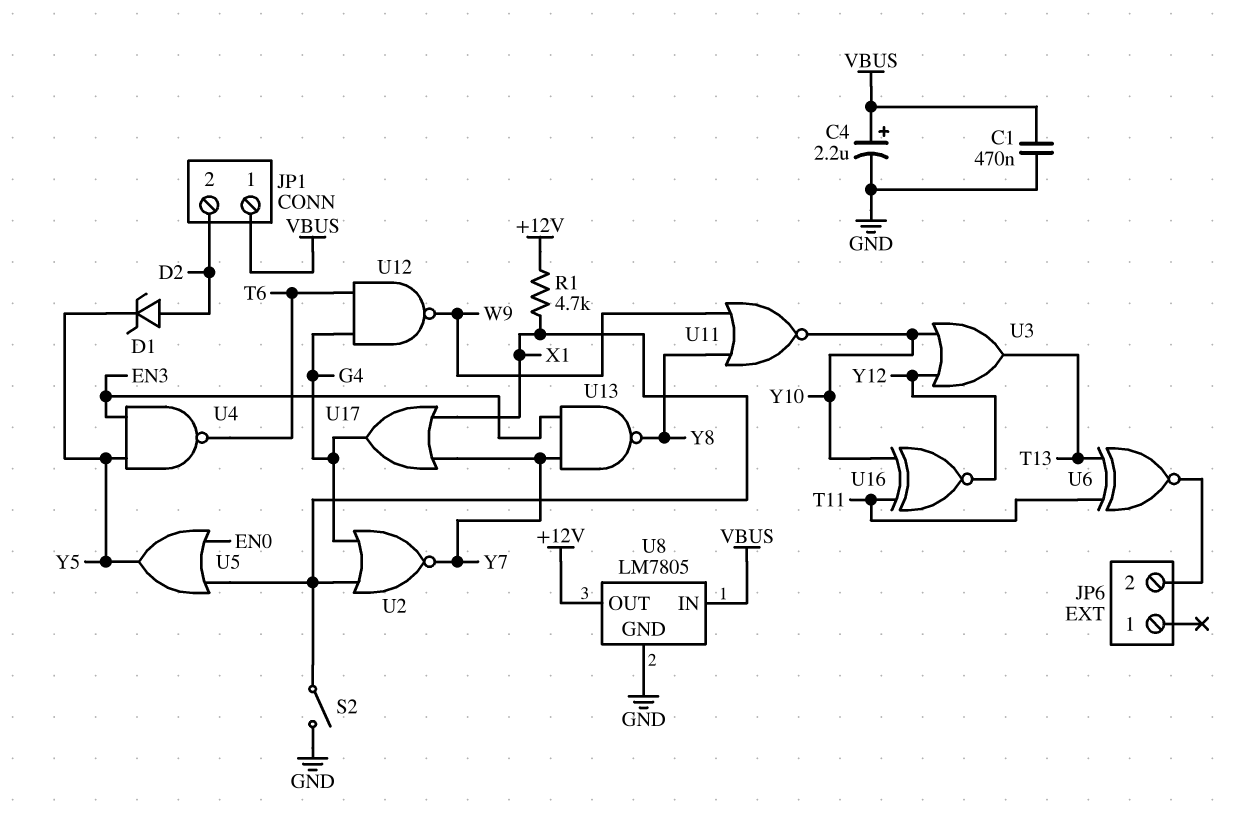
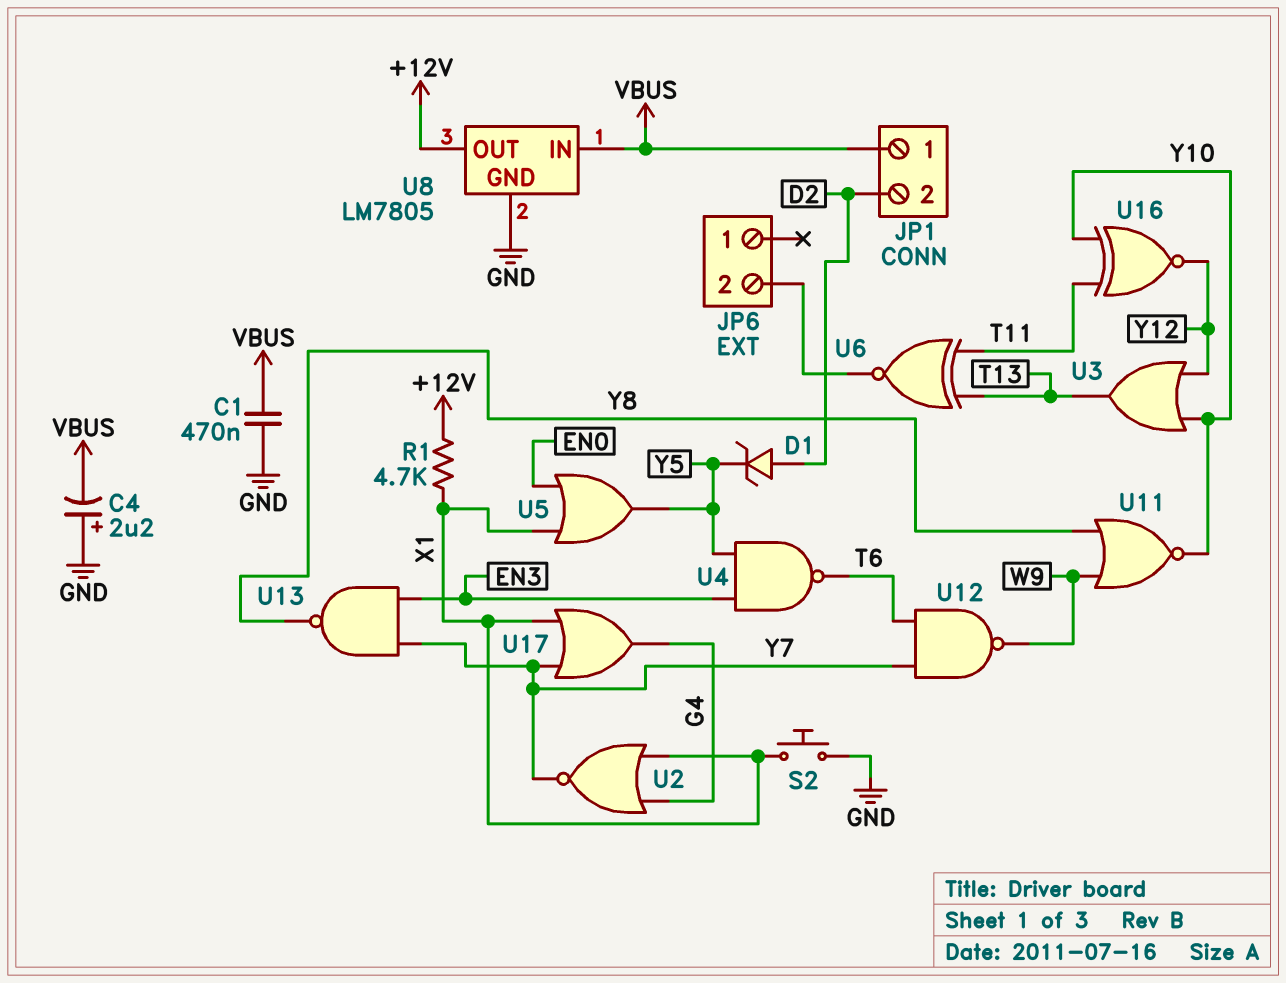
C4: 2.2uF (plus VBUS, minus GND) -> 2.2uF (plus GND, minus VBUS)
S2: switch (GND, X1) -> button (GND, X1)
U12: NAND (in G4, in T6, out W9) -> NAND (in T6, in Y7, out W9)

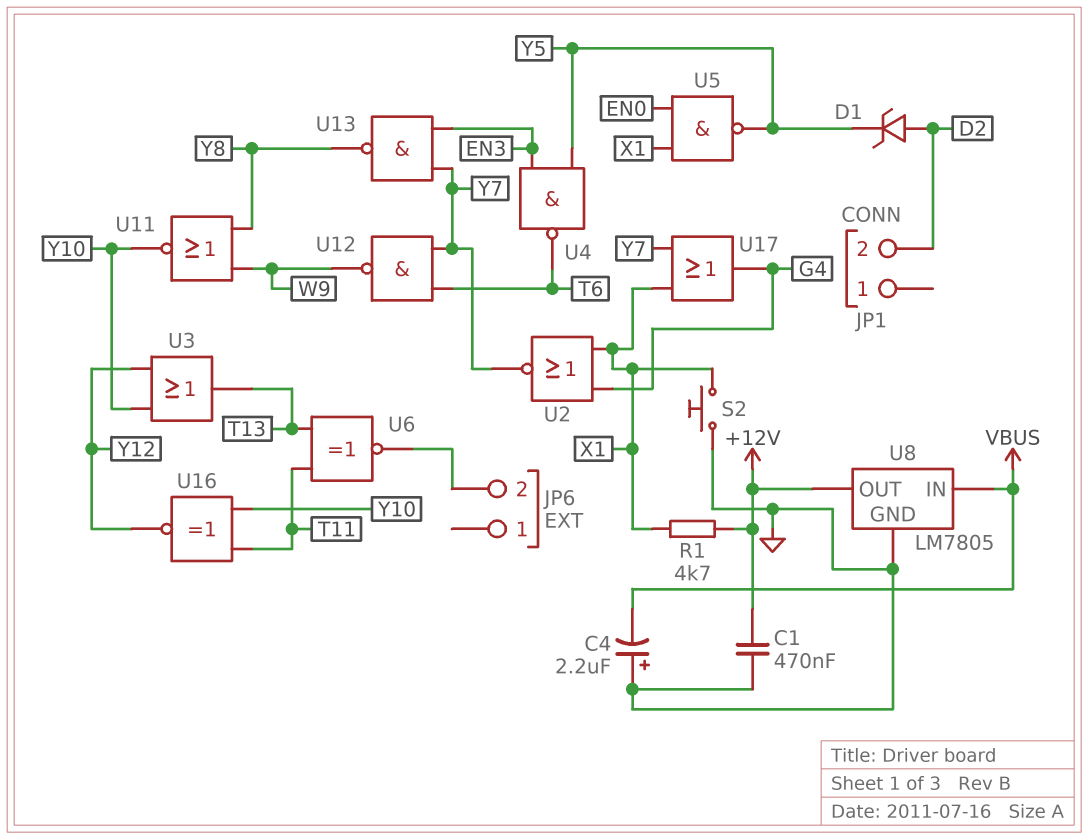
C1: 470nF (GND, VBUS) -> 470nF (+12V, GND)
JP1 pin 1: VBUS -> none
U5: OR (in EN0, in X1, out Y5) -> NAND (in EN0, in X1, out Y5)

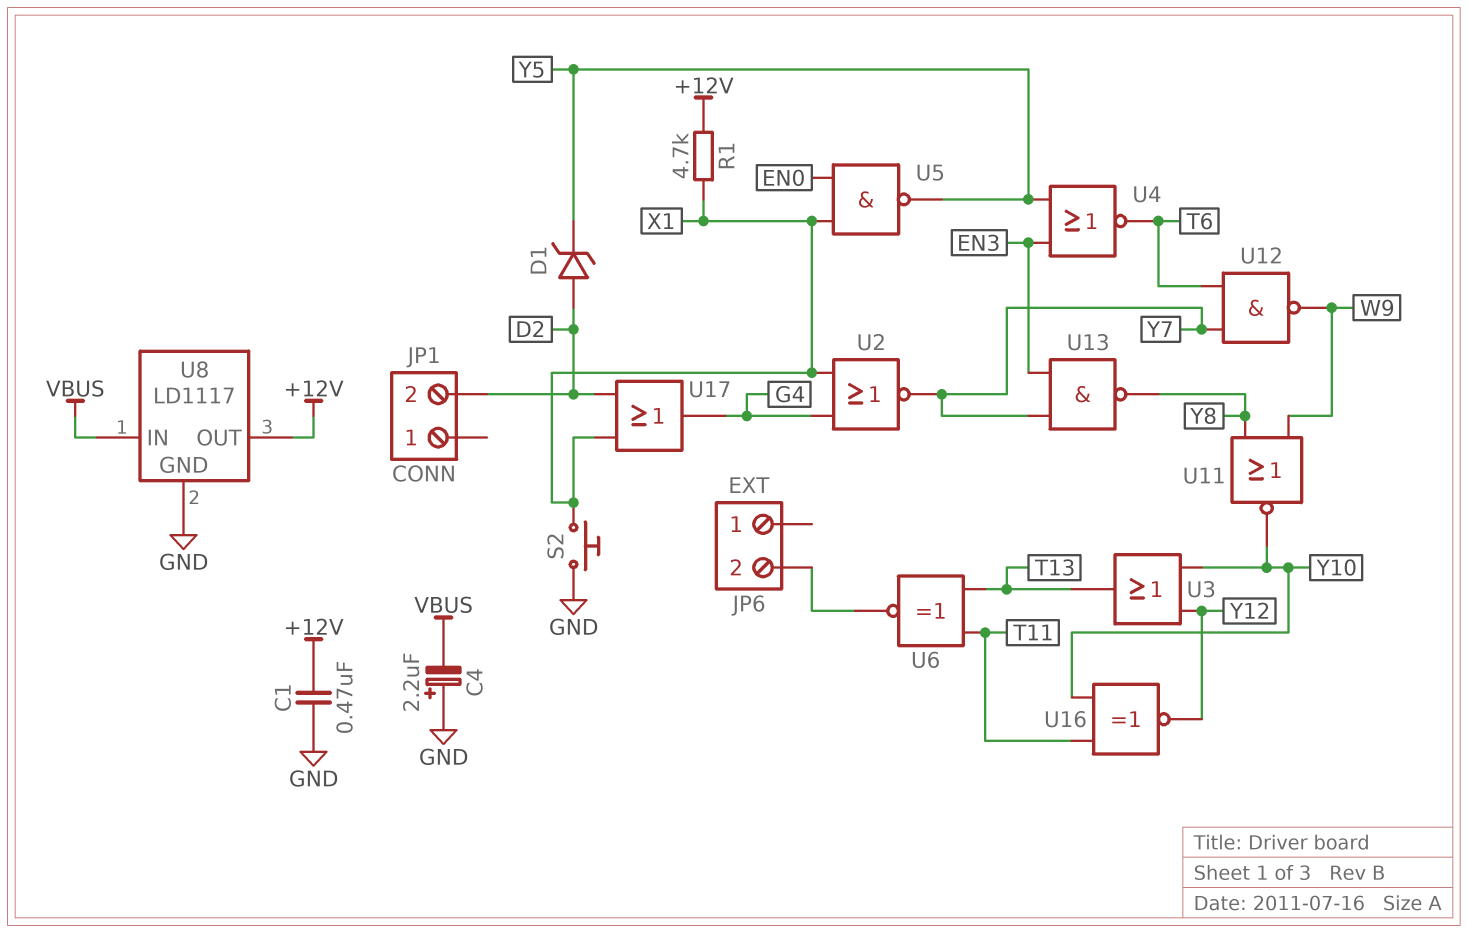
U4: NAND (in EN3, in Y5, out T6) -> NOR (in EN3, in Y5, out T6)
U8: LM7805 -> LD1117
U17: OR (in X1, in Y7, out G4) -> OR (in D2, in X1, out G4)

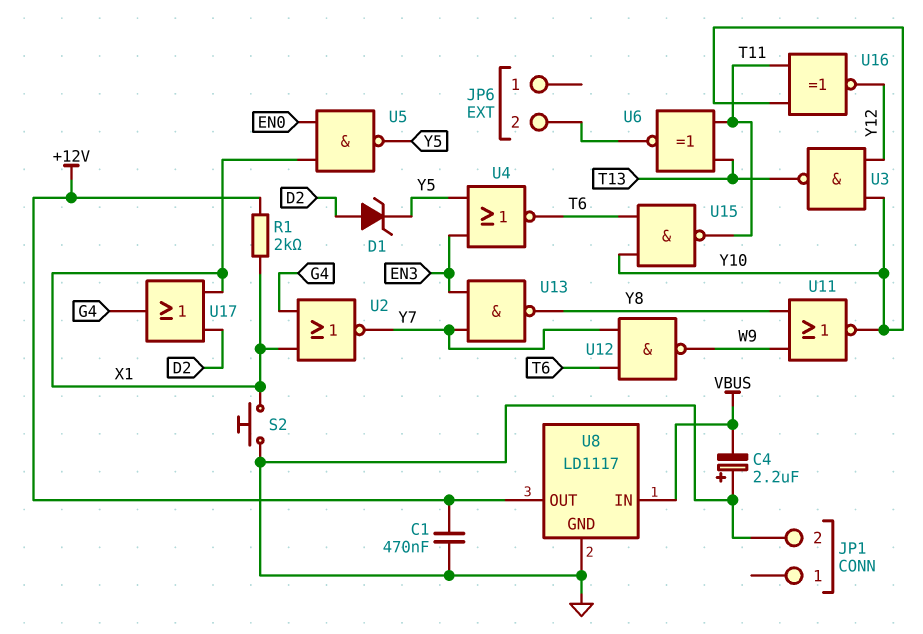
JP1 pin 2: D2 -> GND
R1: 4.7k (+12V, X1) -> 2k (+12V, X1)
U3: OR (in Y10, in Y12, out T13) -> NAND (in Y10, in Y12, out T13)
U15: none -> NAND (in T6, in Y10, out T11)

